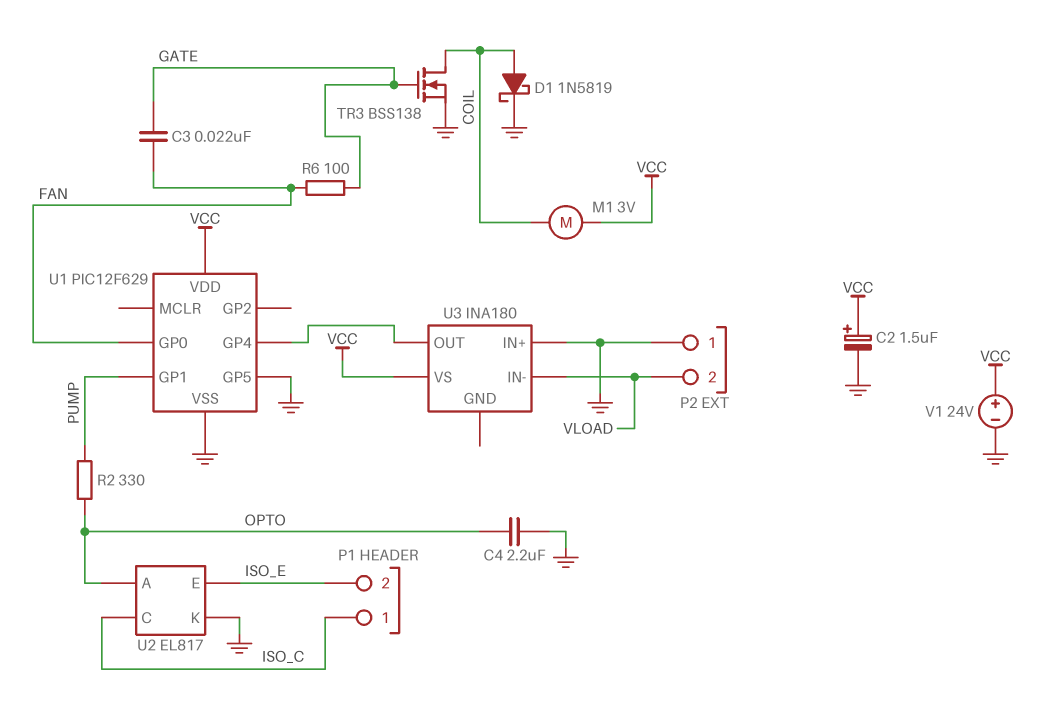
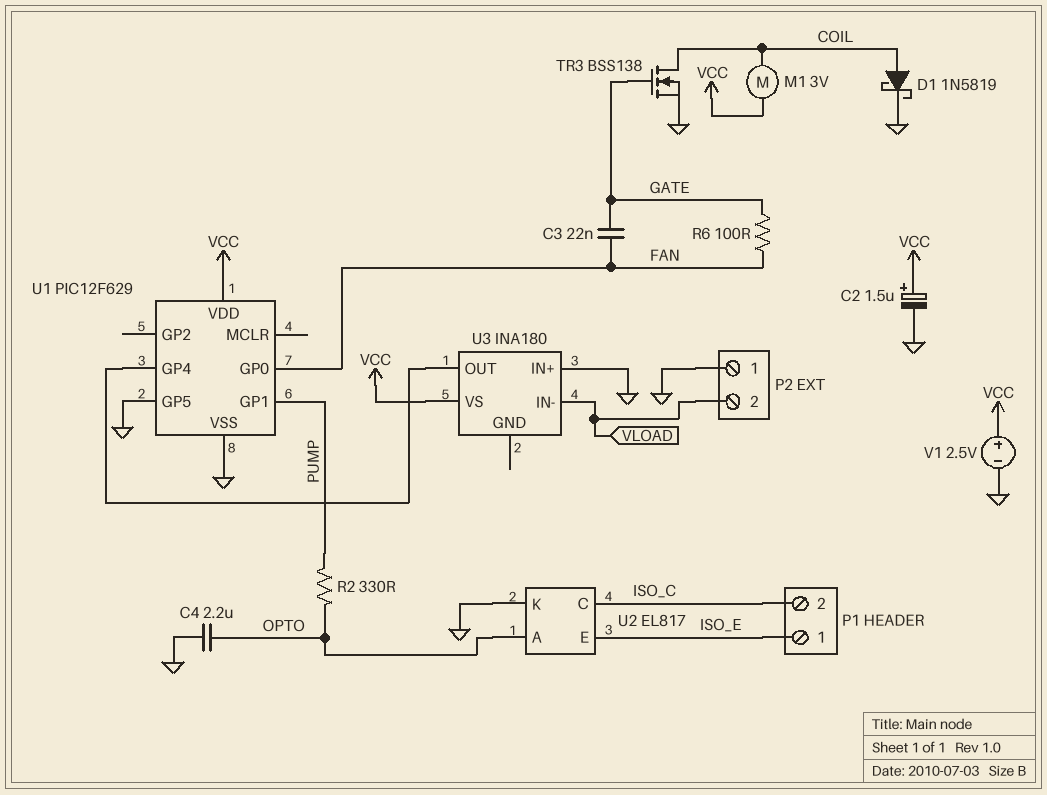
P1 pin 1: ISO_C -> ISO_E
P1 pin 2: ISO_E -> ISO_C
V1: 24V (plus VCC, minus GND) -> 2.5V (plus VCC, minus GND)

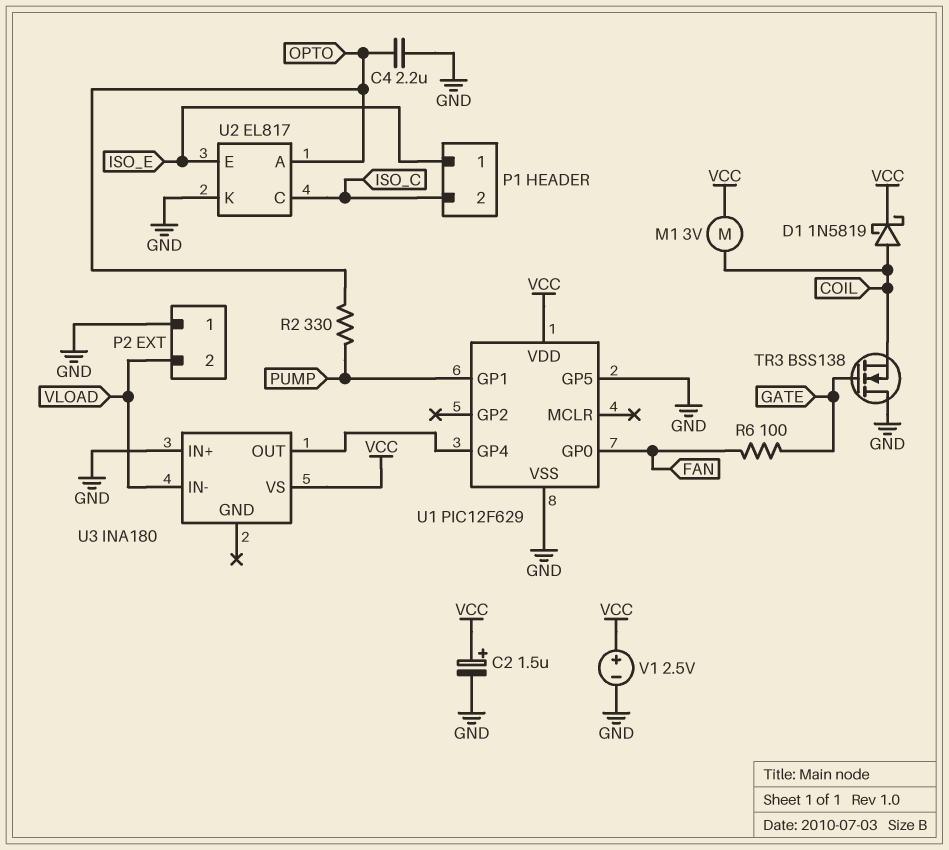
C3: 22nF (FAN, GATE) -> none
D1: schottky 1N5819 (A COIL, K GND) -> schottky 1N5819 (A COIL, K VCC)
TR3: NMOS BSS138 (G GATE, D COIL, S GND) -> NMOS BSS138 (G GATE, D GND, S COIL)

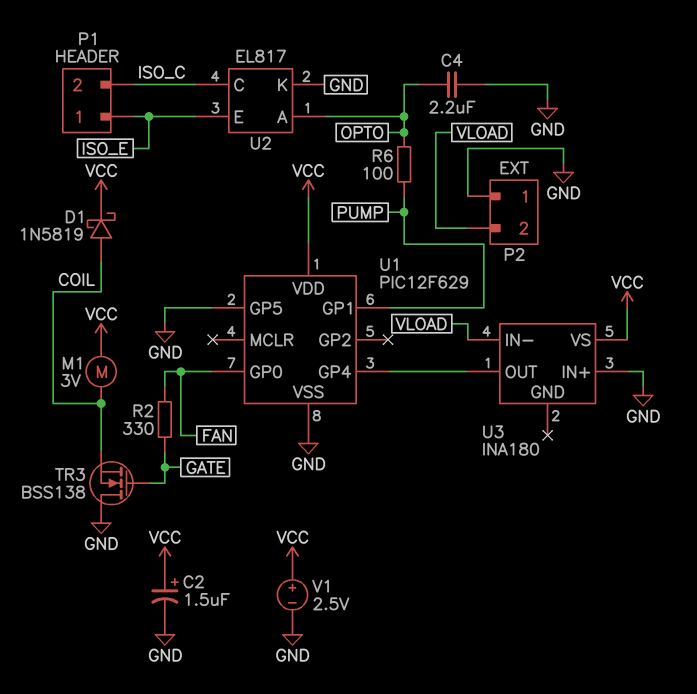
R2: 330 (OPTO, PUMP) -> 330 (FAN, GATE)
R6: 100 (FAN, GATE) -> 100 (OPTO, PUMP)

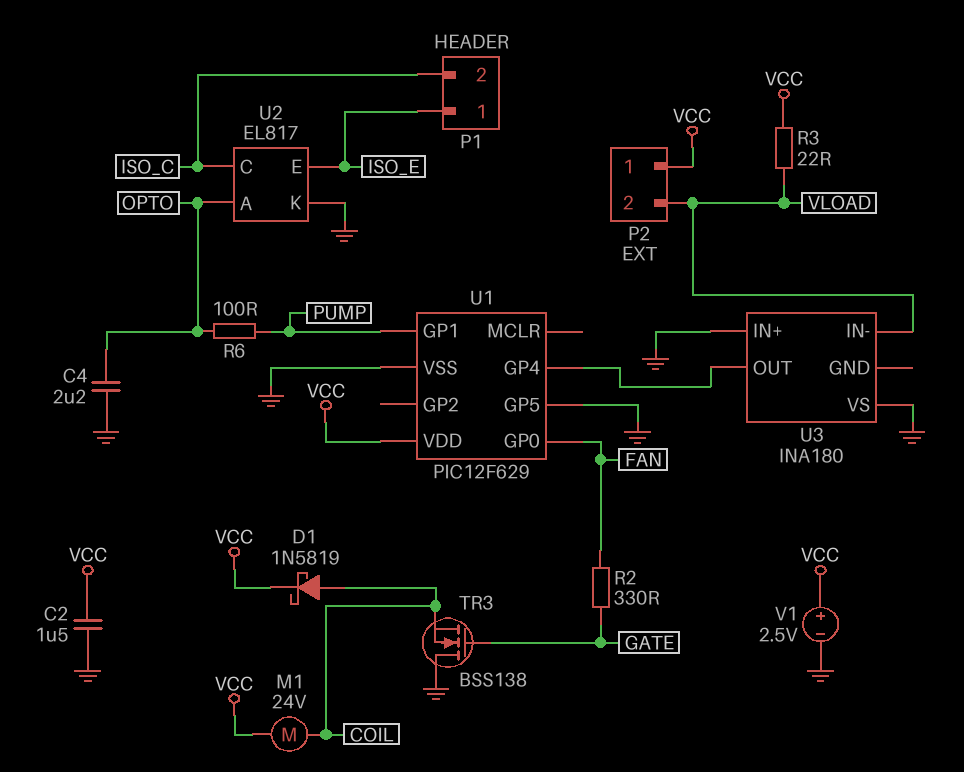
C2: 1.5uF (plus VCC, minus GND) -> 1.5uF (GND, VCC)
M1: motor 3V (COIL, VCC) -> motor 24V (COIL, VCC)
P2 pin 1: GND -> VCC
R3: none -> 22 (VCC, VLOAD)
U3 pin VS: VCC -> GND

